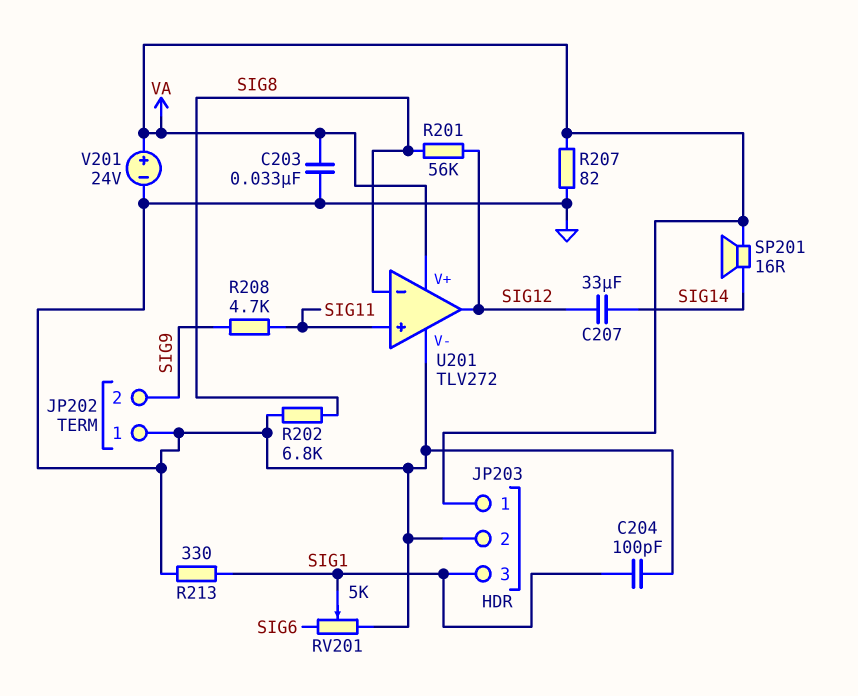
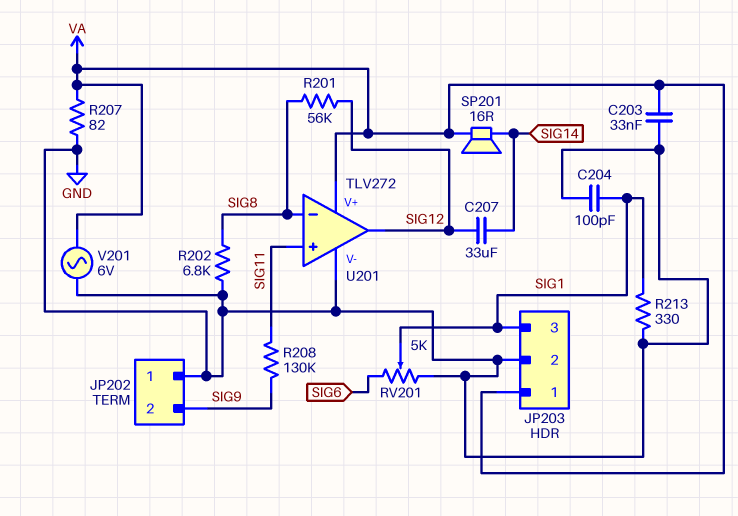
R208: 4.7k (SIG9, SIG11) -> 130k (SIG9, SIG11)
V201: 24V (plus VA, minus GND) -> AC 6V (GND, VA)

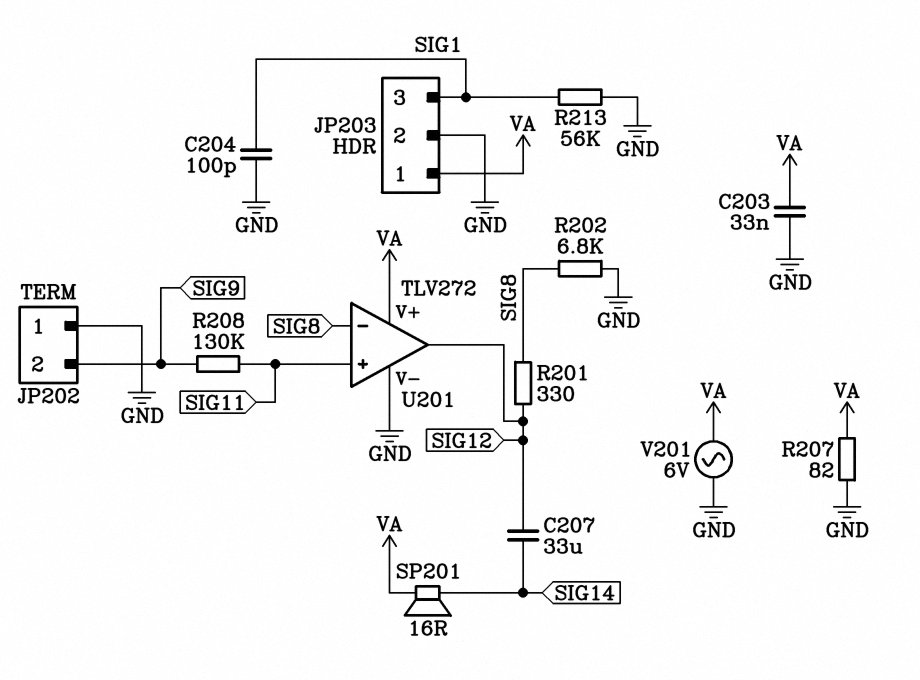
R201: 56k (SIG8, SIG12) -> 330 (SIG8, SIG12)
R213: 330 (GND, SIG1) -> 56k (GND, SIG1)
RV201: 5k (GND, SIG6, wiper SIG1) -> none

